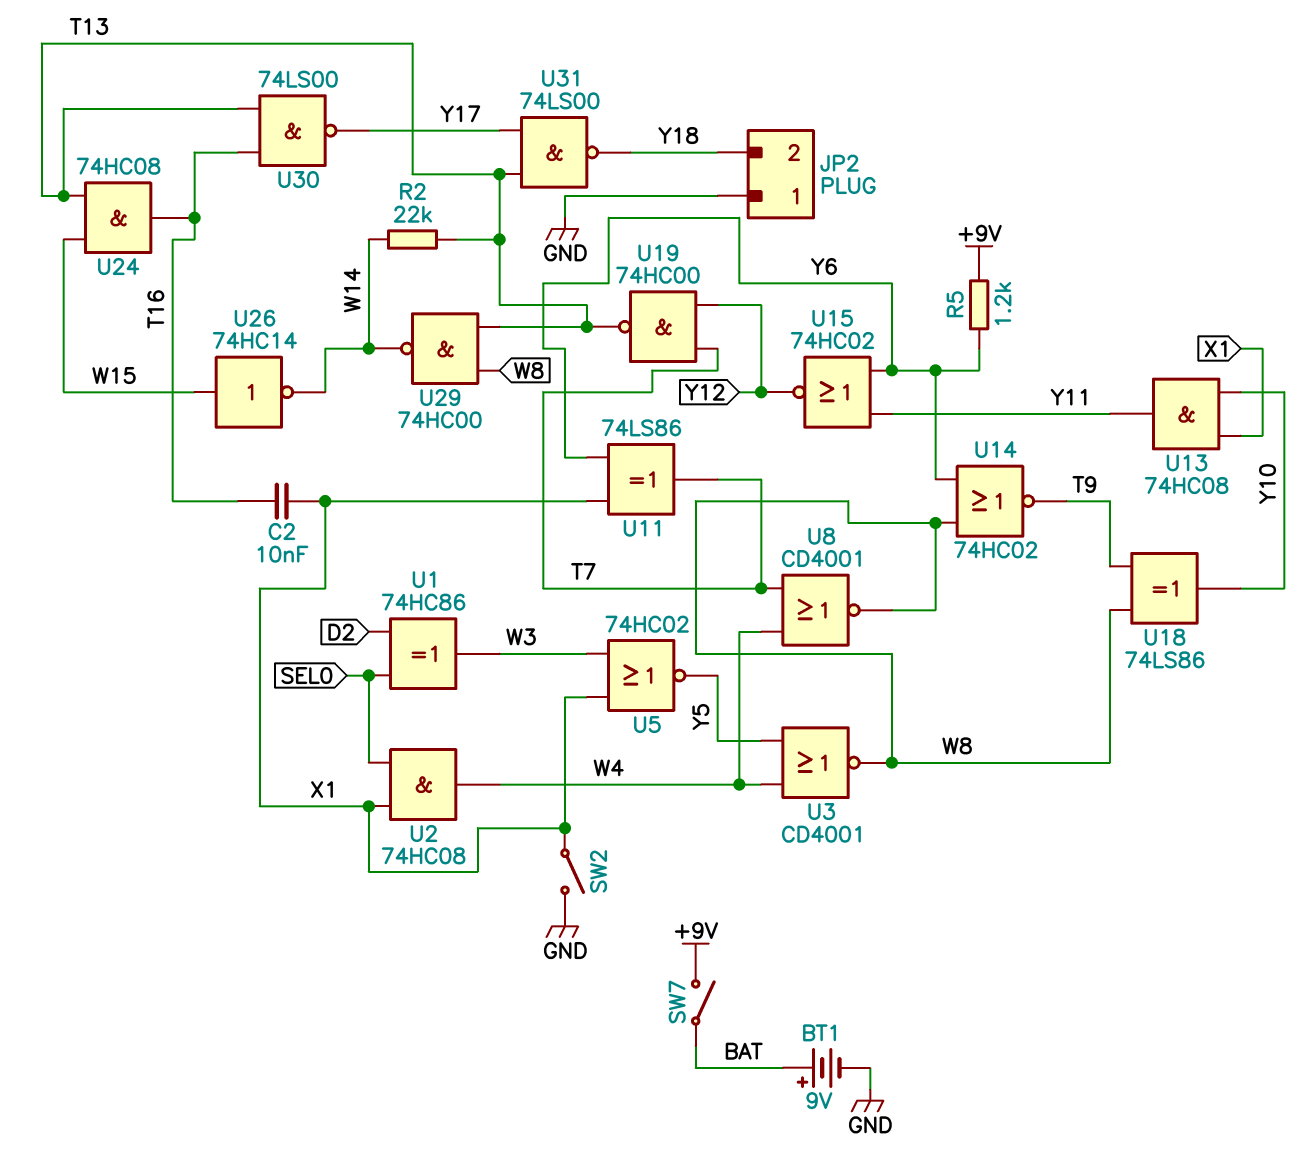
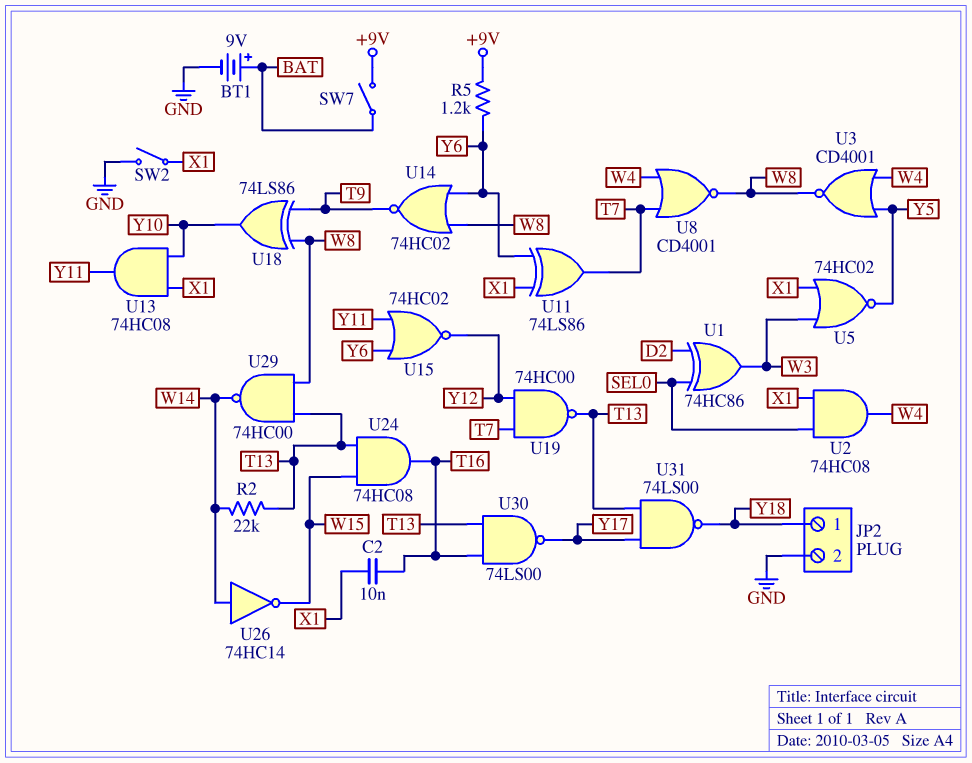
JP2 pin 1: GND -> Y18
JP2 pin 2: Y18 -> GND
U26: NOT 74HC14 (in W15, out W14) -> NOT 74HC14 (in W14, out W15)

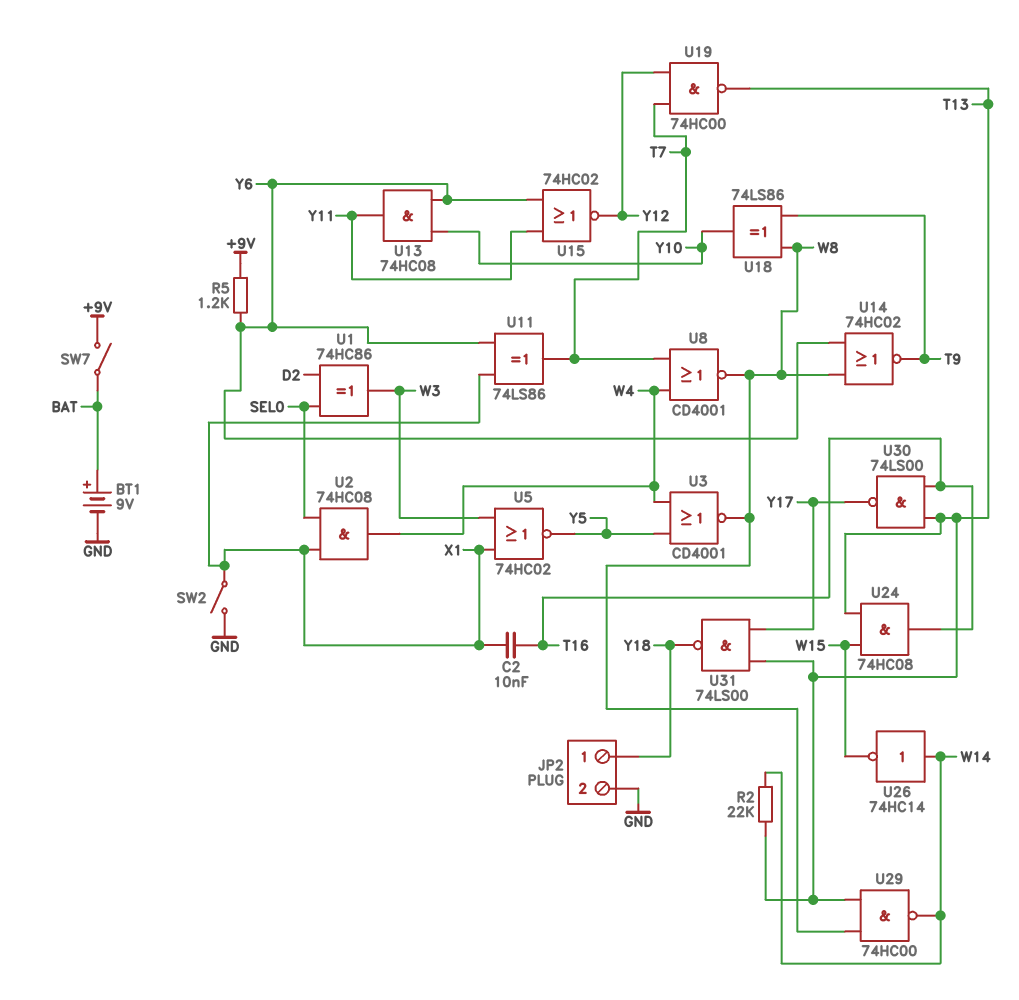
U13: AND 74HC08 (in X1, in Y10, out Y11) -> AND 74HC08 (in Y6, in Y10, out Y11)

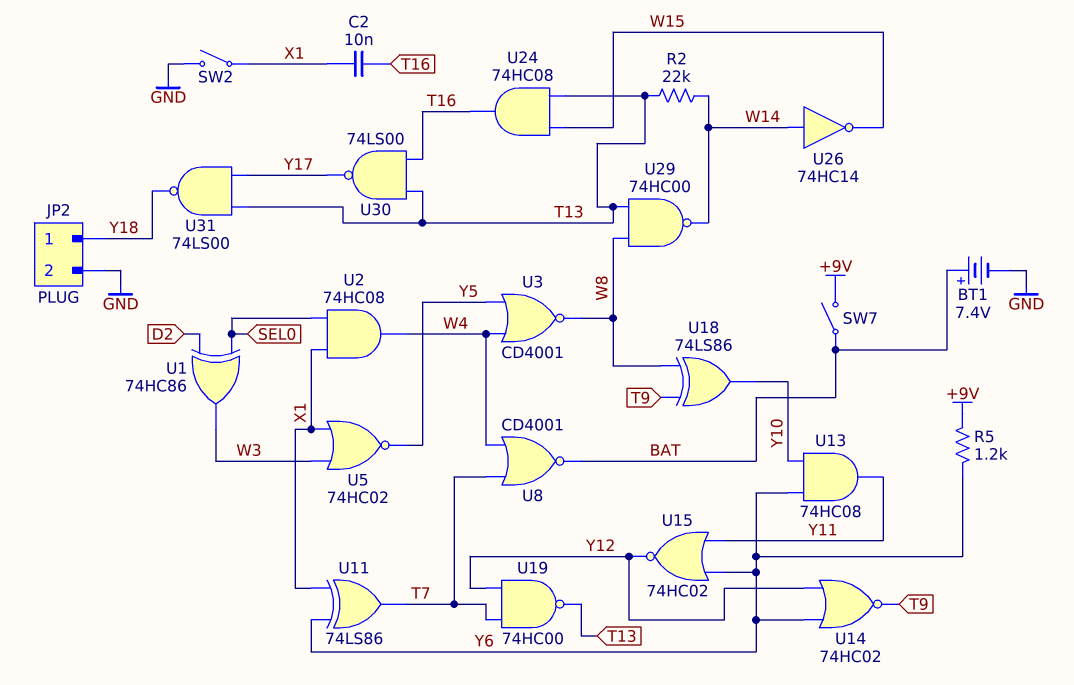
BT1: 9V (plus BAT, minus GND) -> 7.4V (plus BAT, minus GND)
U8: NOR CD4001 (in T7, in W4, out W8) -> NOR CD4001 (in T7, in W4, out BAT)
U14: NOR 74HC02 (in W8, in Y6, out T9) -> NOR 74HC02 (in Y6, in Y12, out T9)

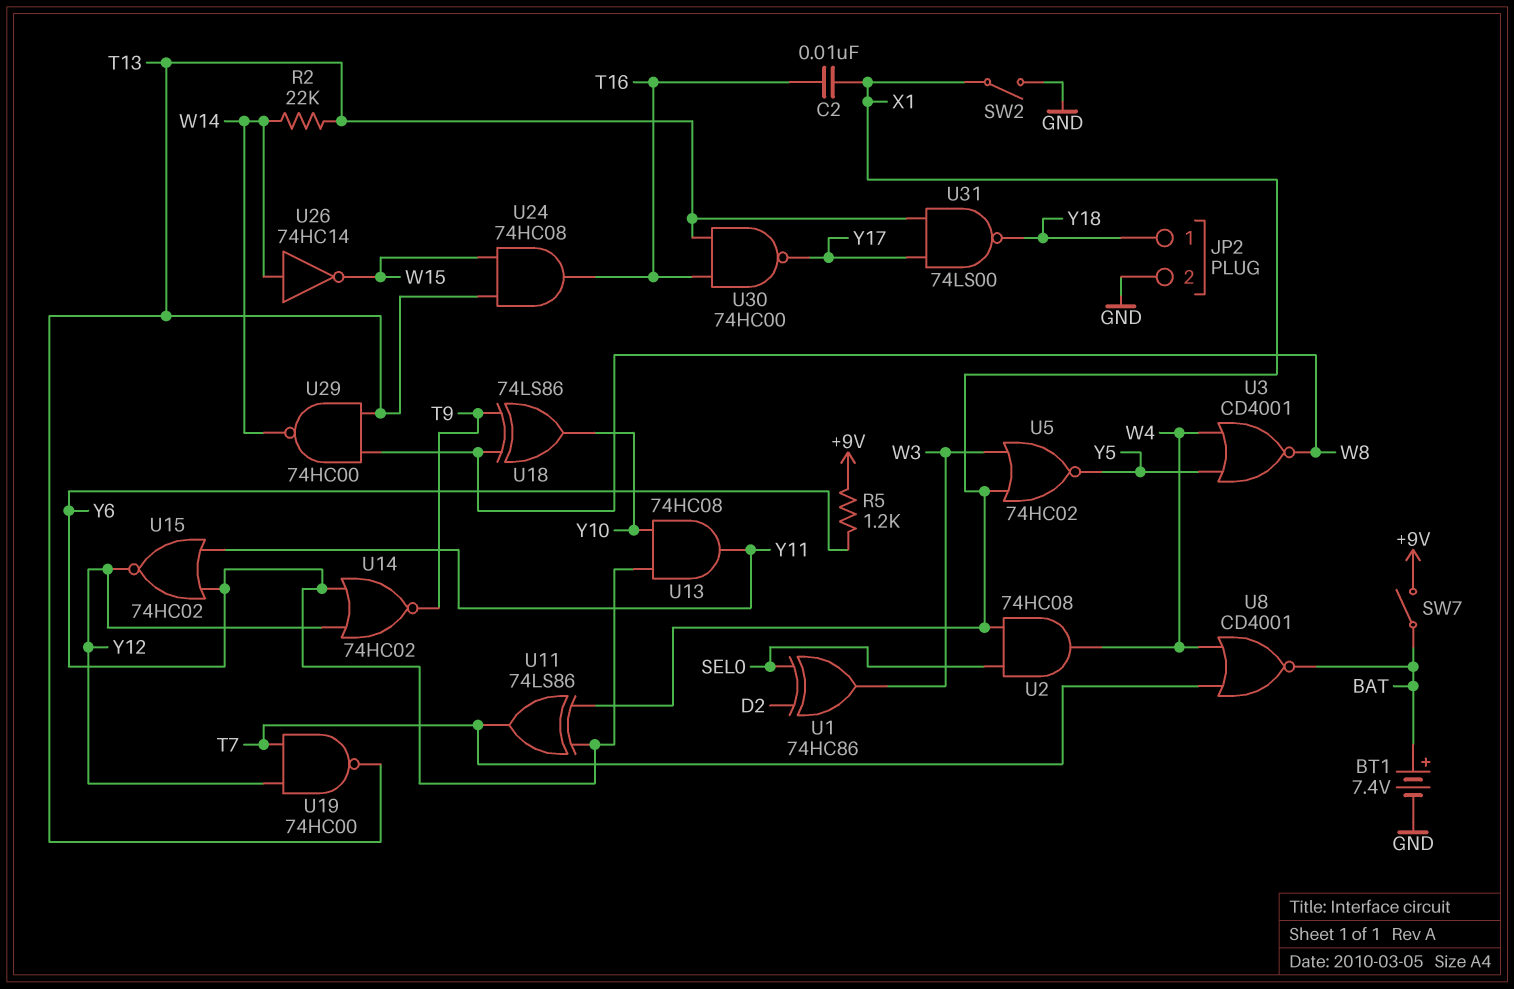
U30: NAND 74LS00 (in T13, in T16, out Y17) -> NAND 74HC00 (in T13, in T16, out Y17)

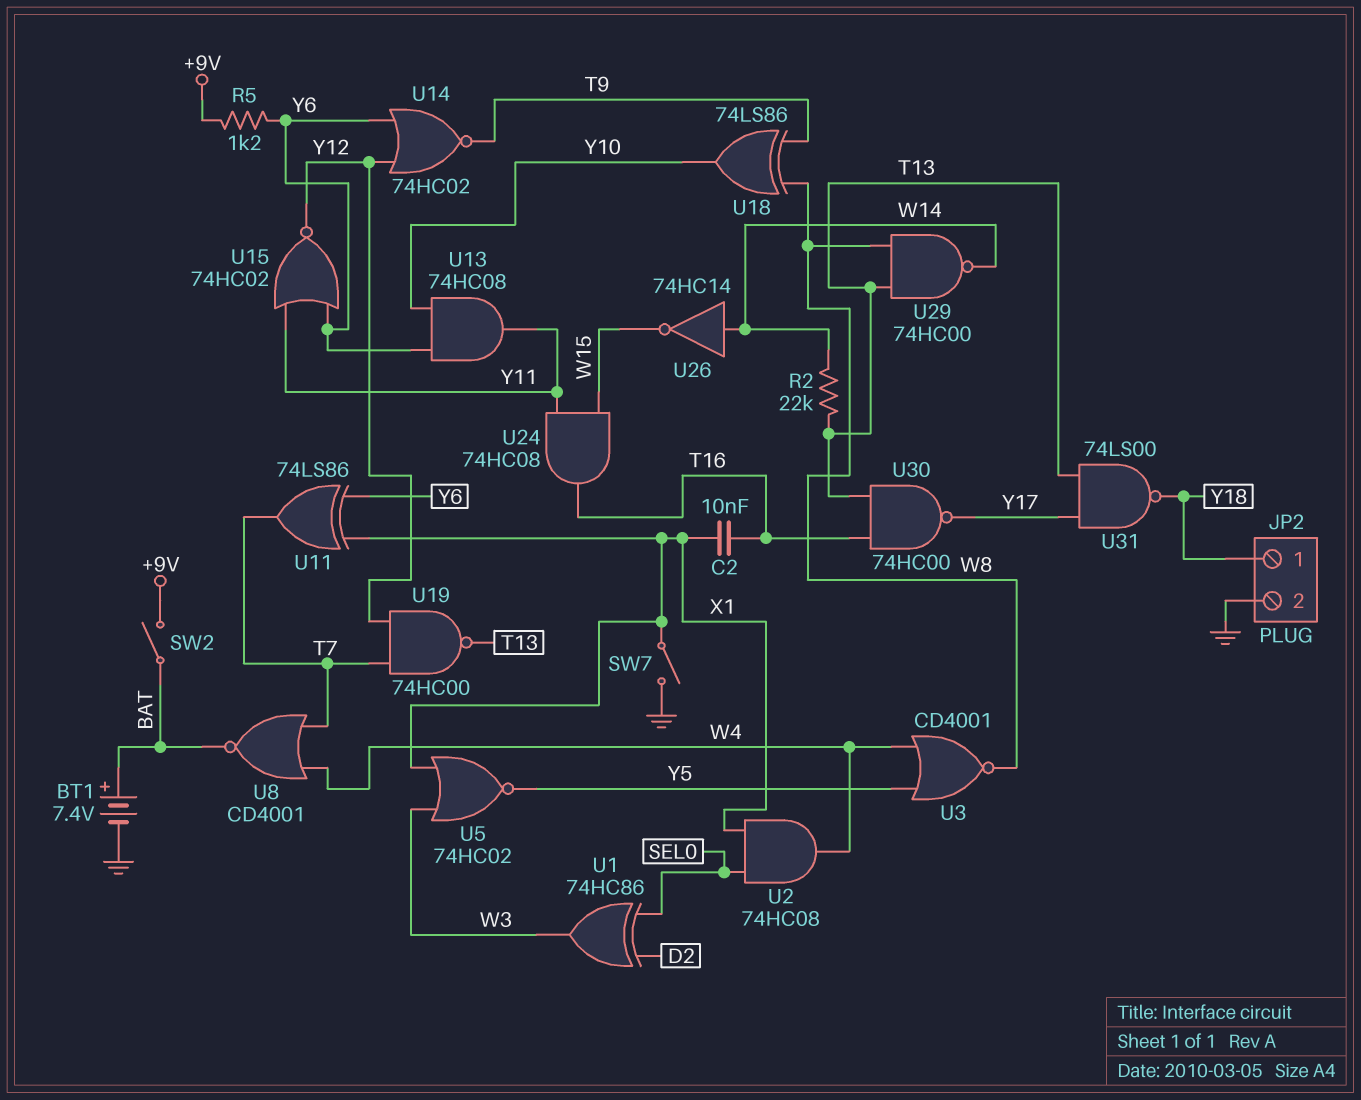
SW2: switch (GND, X1) -> switch (+9V, BAT)
SW7: switch (+9V, BAT) -> switch (GND, X1)
U24: AND 74HC08 (in T13, in W15, out T16) -> AND 74HC08 (in W15, in Y11, out T16)

